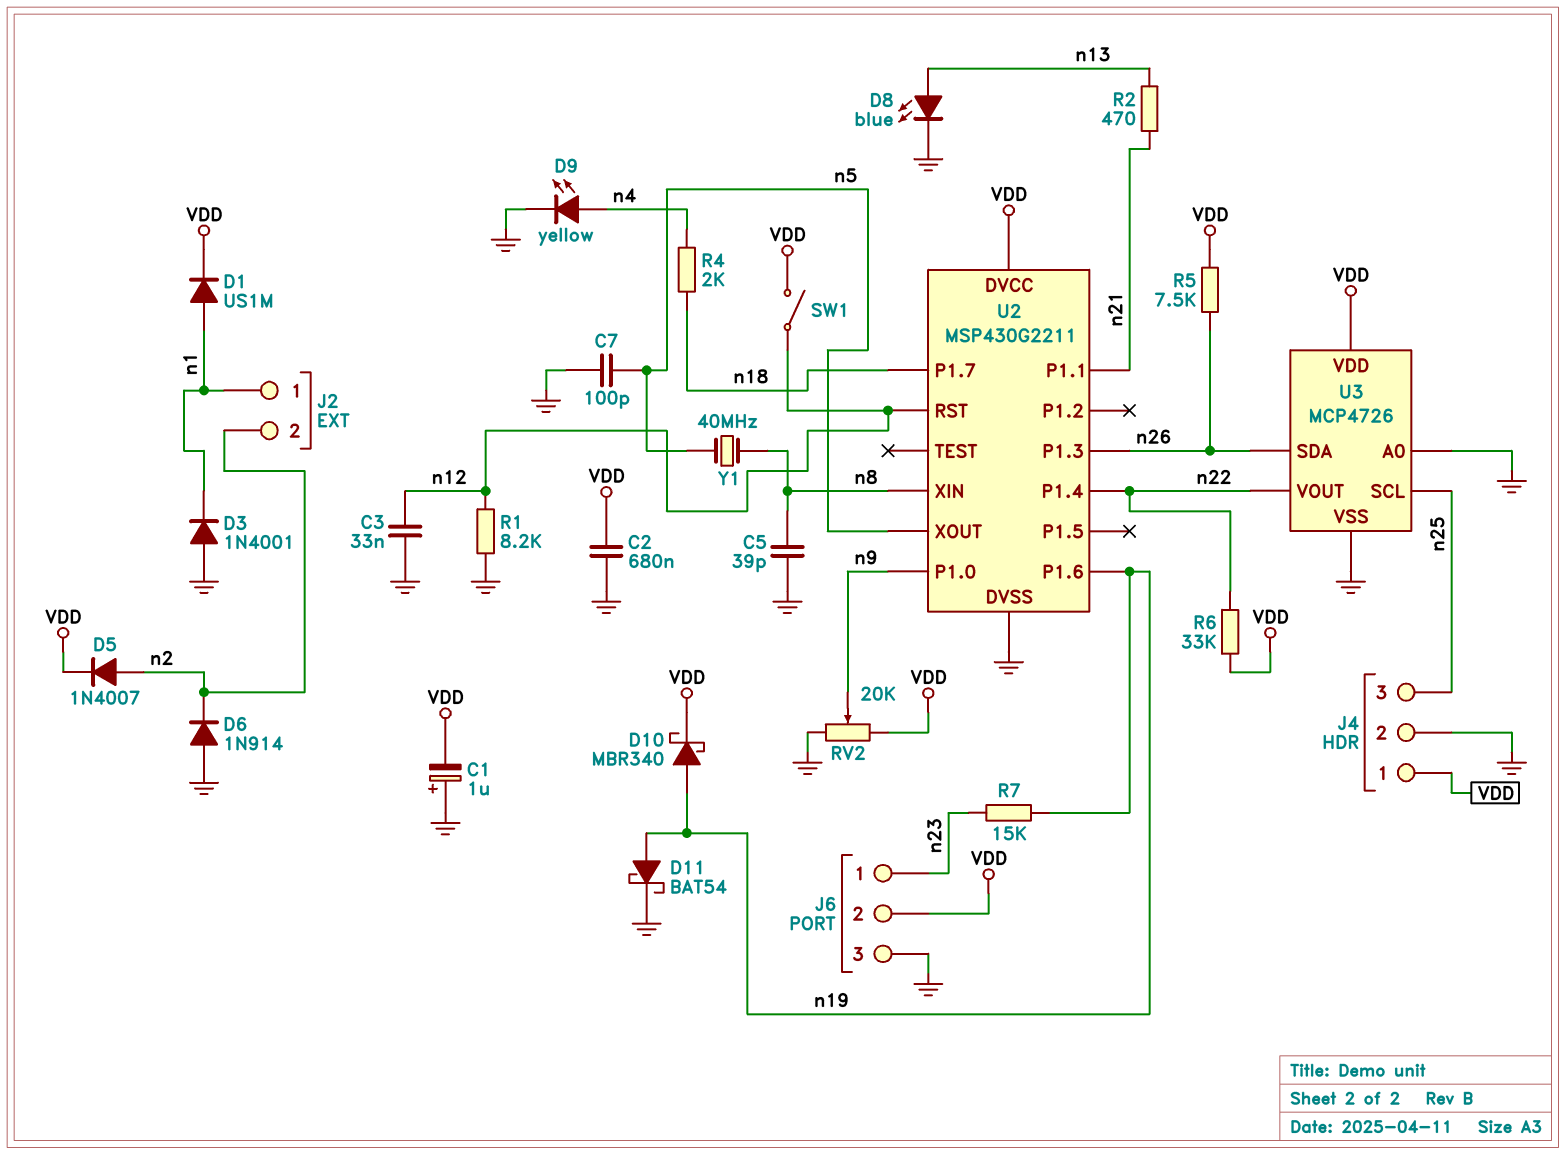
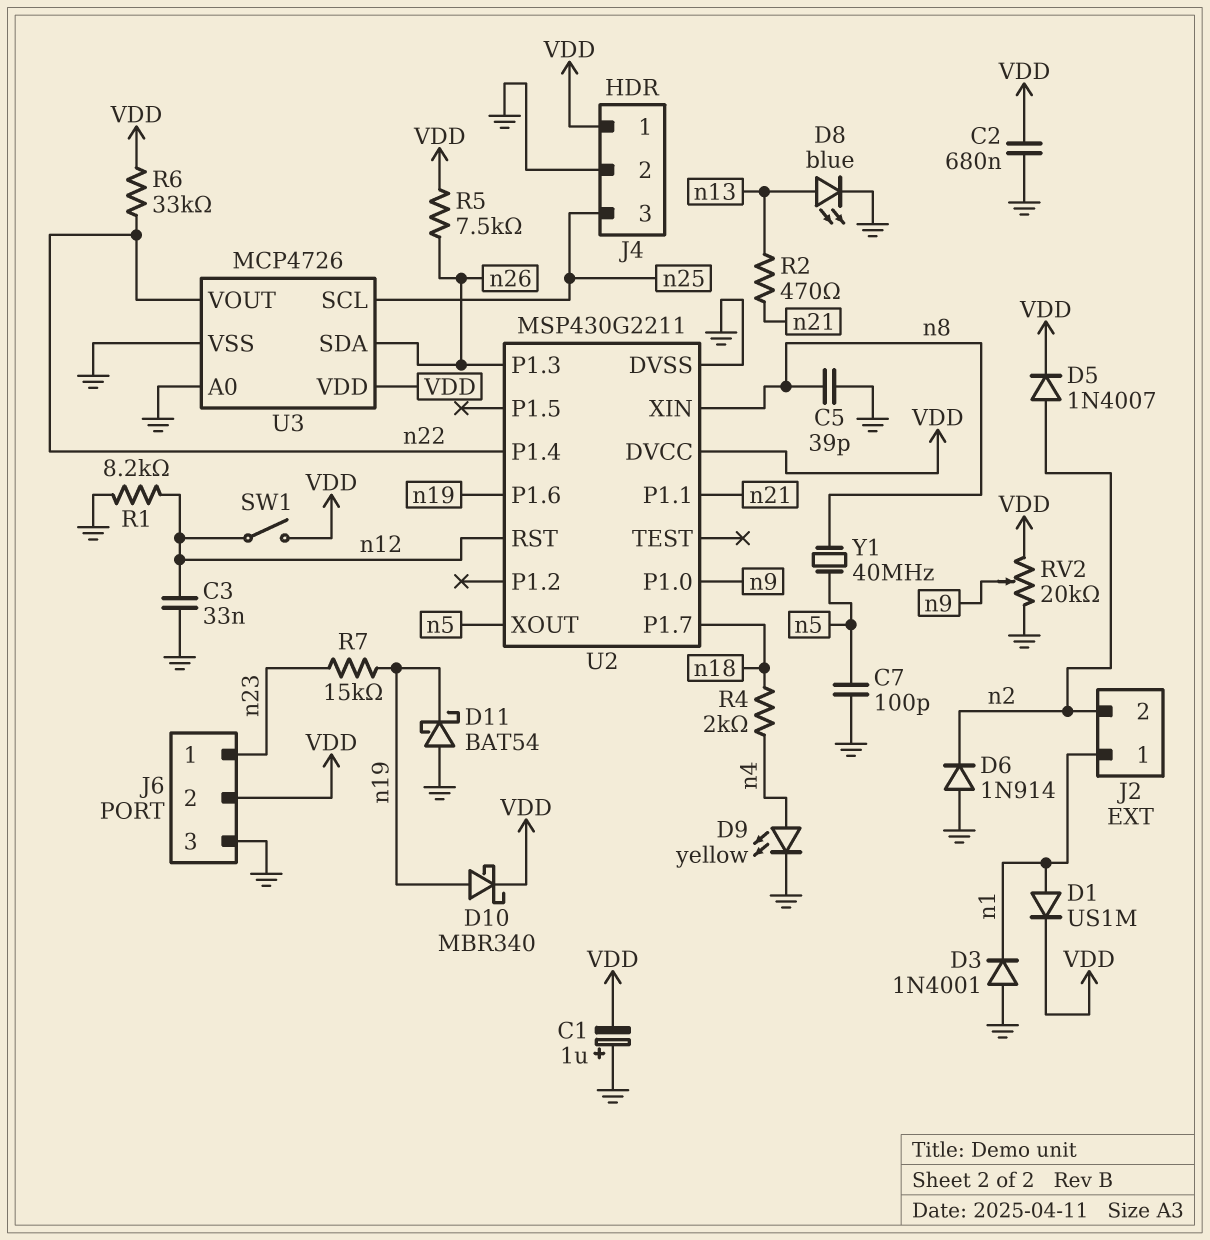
D11: schottky BAT54 (A n19, K GND) -> schottky BAT54 (A GND, K n19)

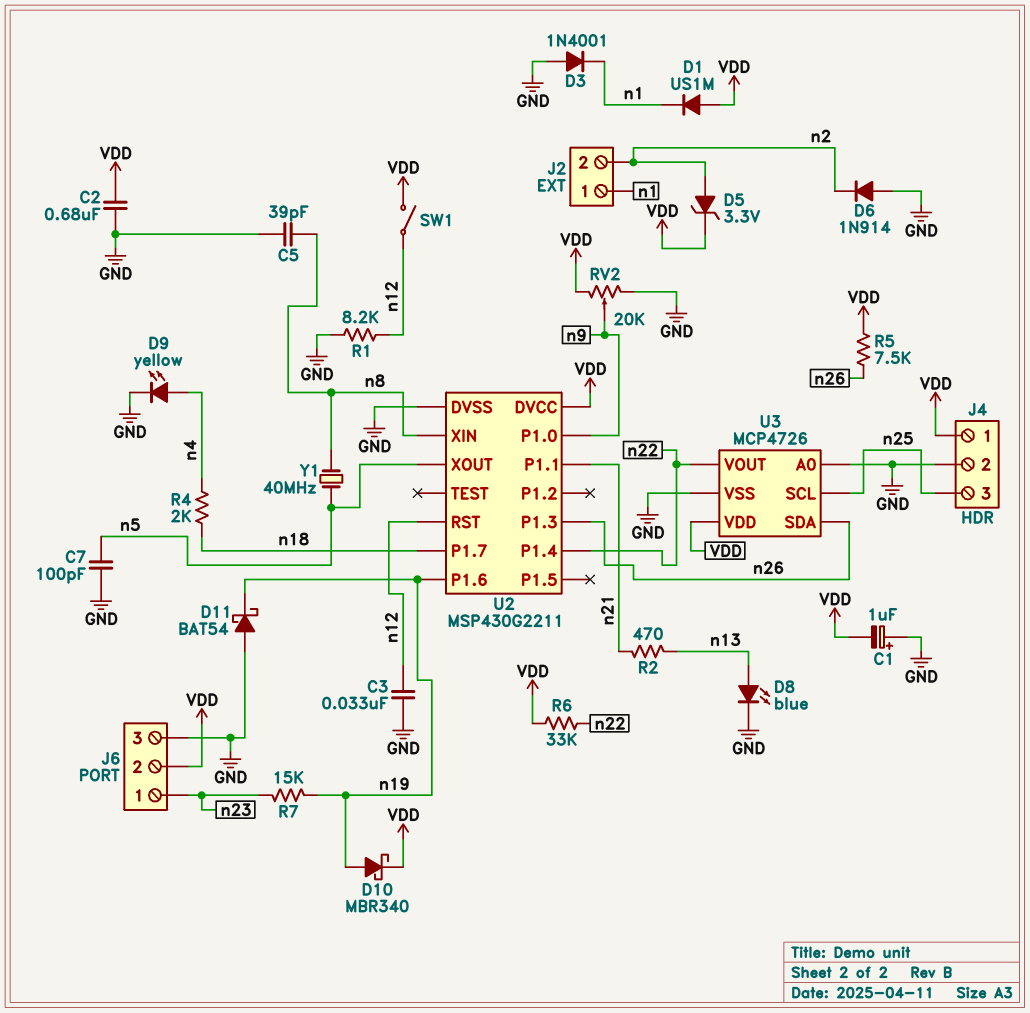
D1: diode US1M (A n1, K VDD) -> diode US1M (A VDD, K n1)
D5: diode 1N4007 (A n2, K VDD) -> zener 3.3V (A n2, K VDD)

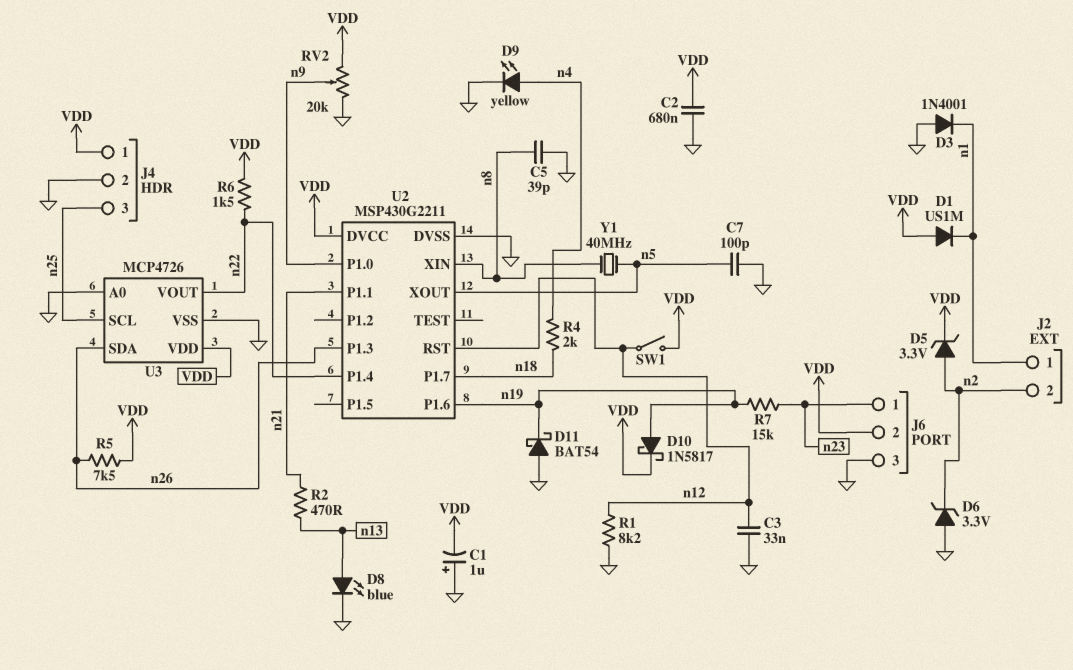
D6: diode 1N914 (A GND, K n2) -> zener 3.3V (A GND, K n2)
D10: schottky MBR340 (A n19, K VDD) -> schottky 1N5817 (A n19, K VDD)
R6: 33k (VDD, n22) -> 1.5k (VDD, n22)

